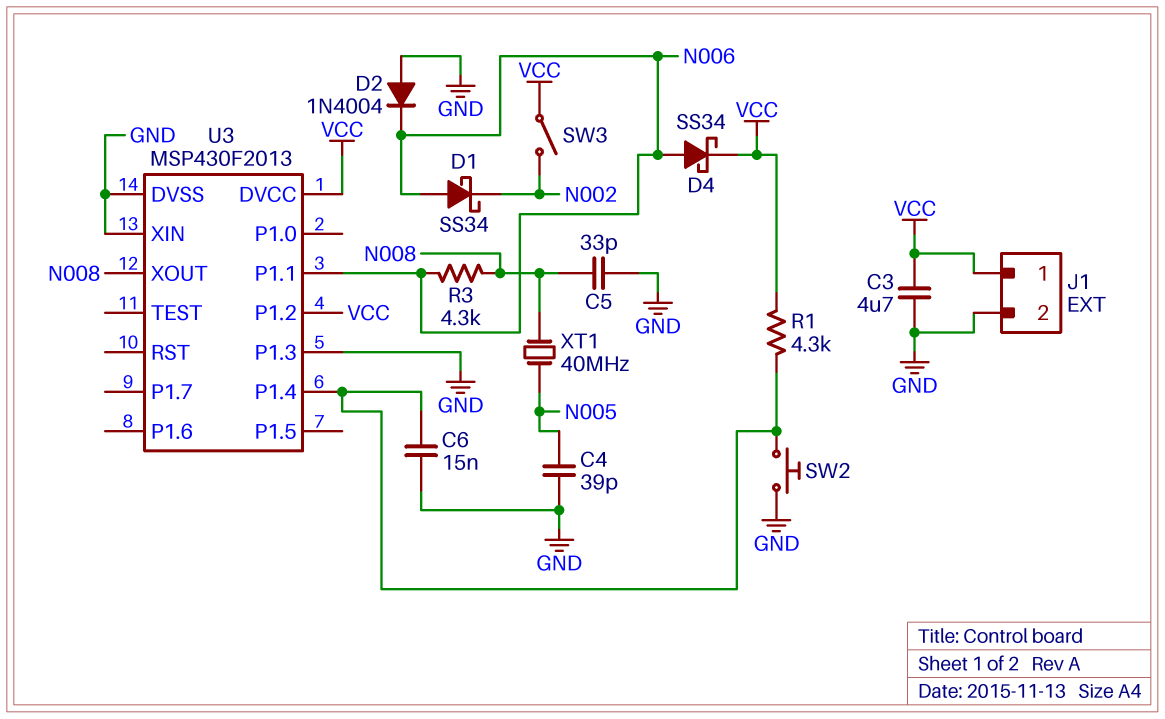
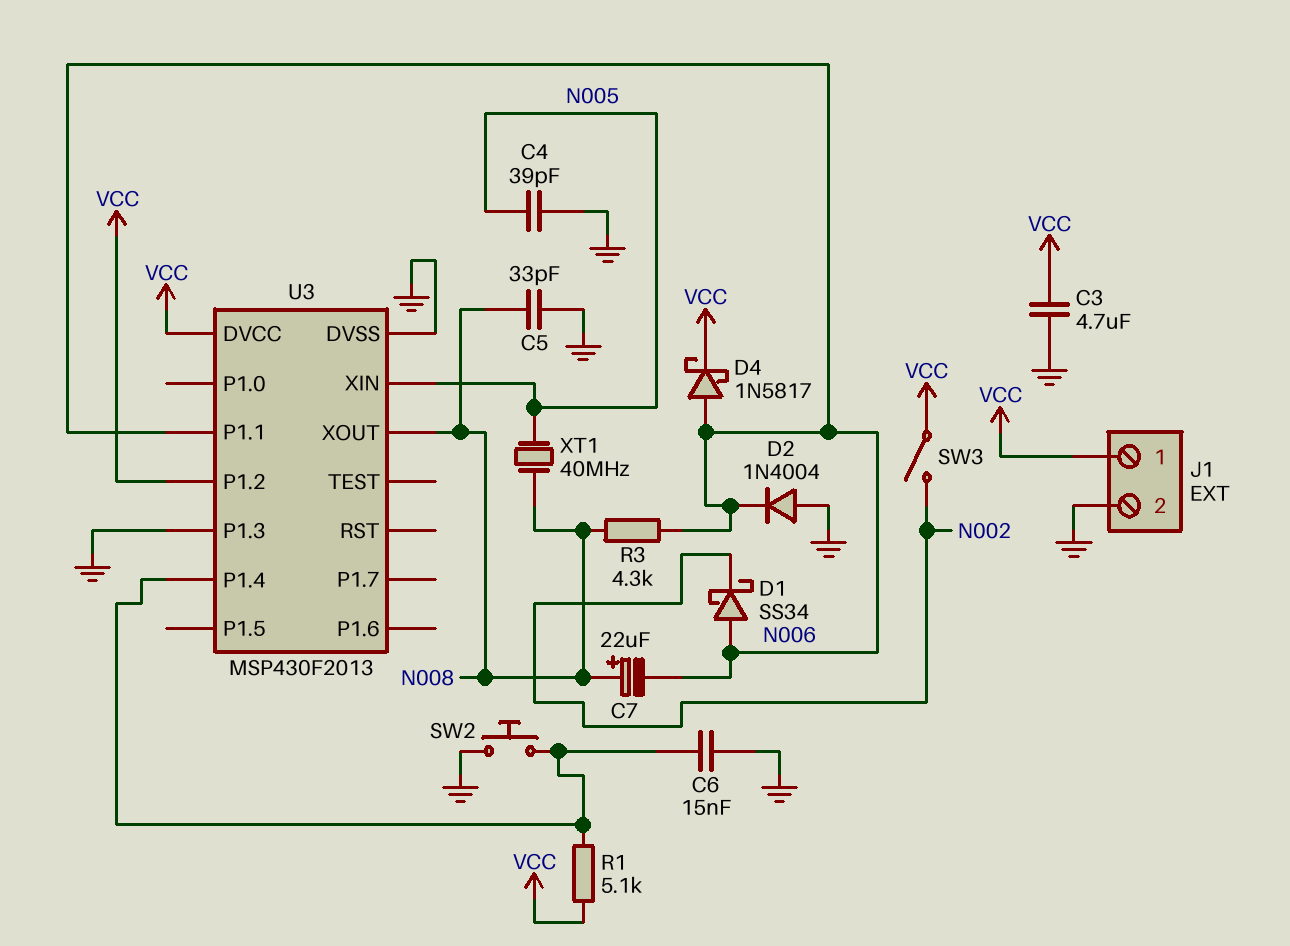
C7: none -> 22uF (plus N008, minus N006)
D4: schottky SS34 (A N006, K VCC) -> schottky 1N5817 (A N006, K VCC)
R1: 4.3k (U3/P1.4, VCC) -> 5.1k (U3/P1.4, VCC)
U3 pin XIN: GND -> N005

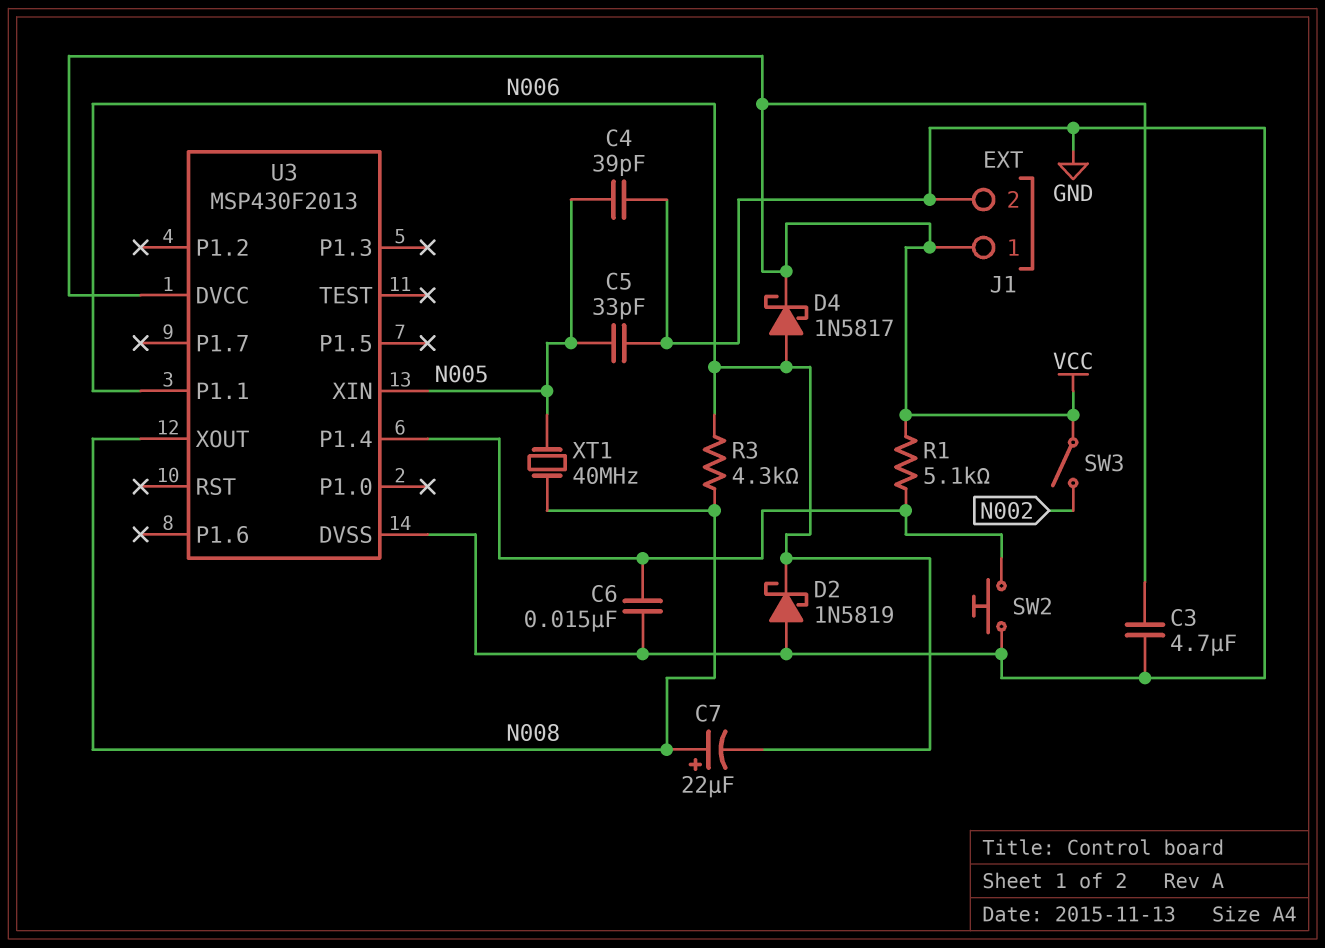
C5: 33pF (GND, N008) -> 33pF (GND, N005)
D1: schottky SS34 (A N006, K N002) -> none
D2: diode 1N4004 (A GND, K N006) -> schottky 1N5819 (A GND, K N006)
U3 pin P1.2: VCC -> none
U3 pin P1.3: GND -> none

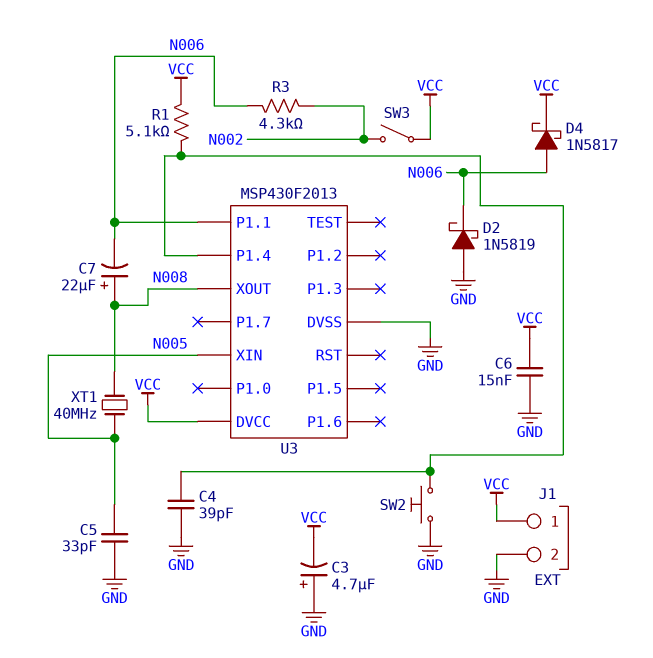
C3: 4.7uF (GND, VCC) -> 4.7uF (plus GND, minus VCC)
C4: 39pF (GND, N005) -> 39pF (GND, U3/P1.4)
C6: 15nF (GND, U3/P1.4) -> 15nF (GND, VCC)
R3: 4.3k (N006, N008) -> 4.3k (N002, N006)

